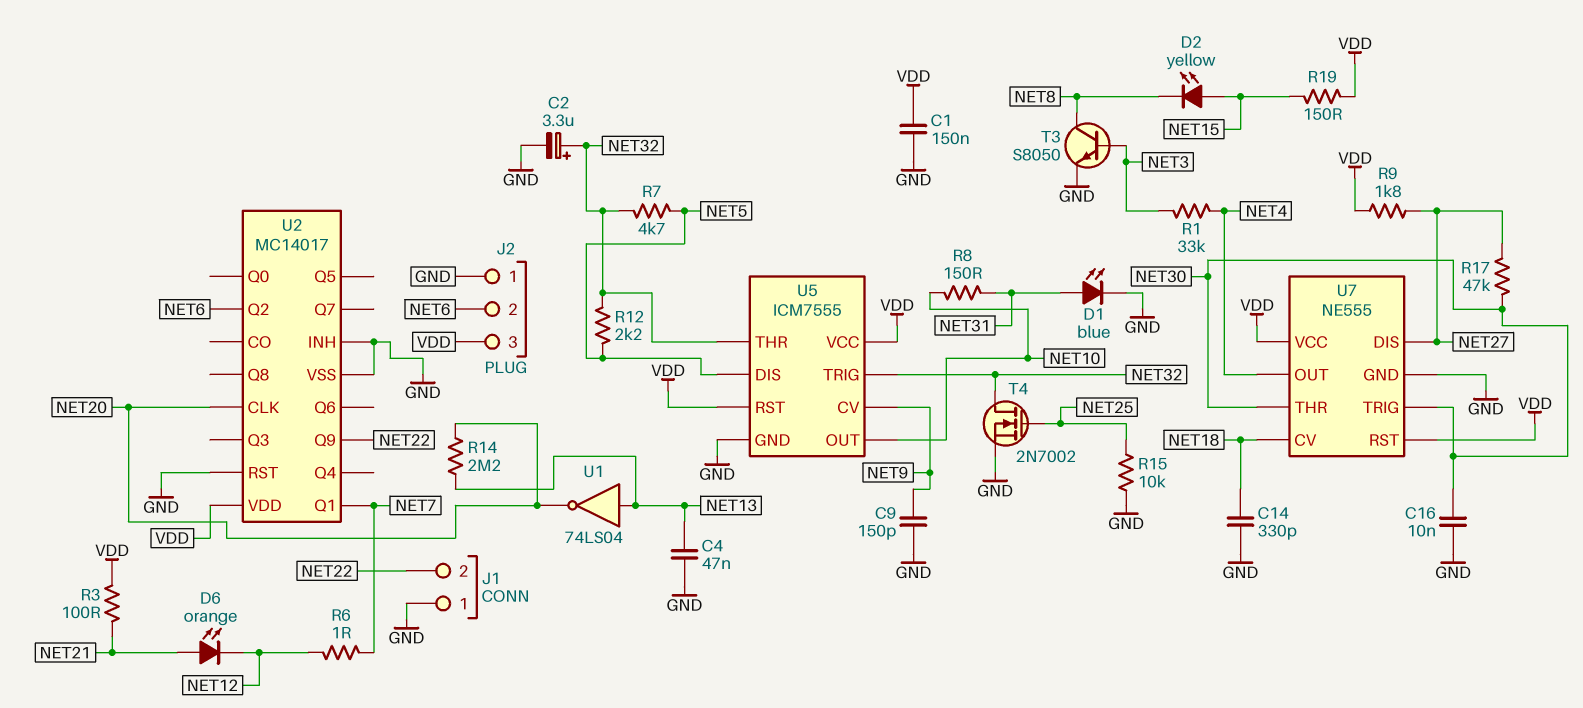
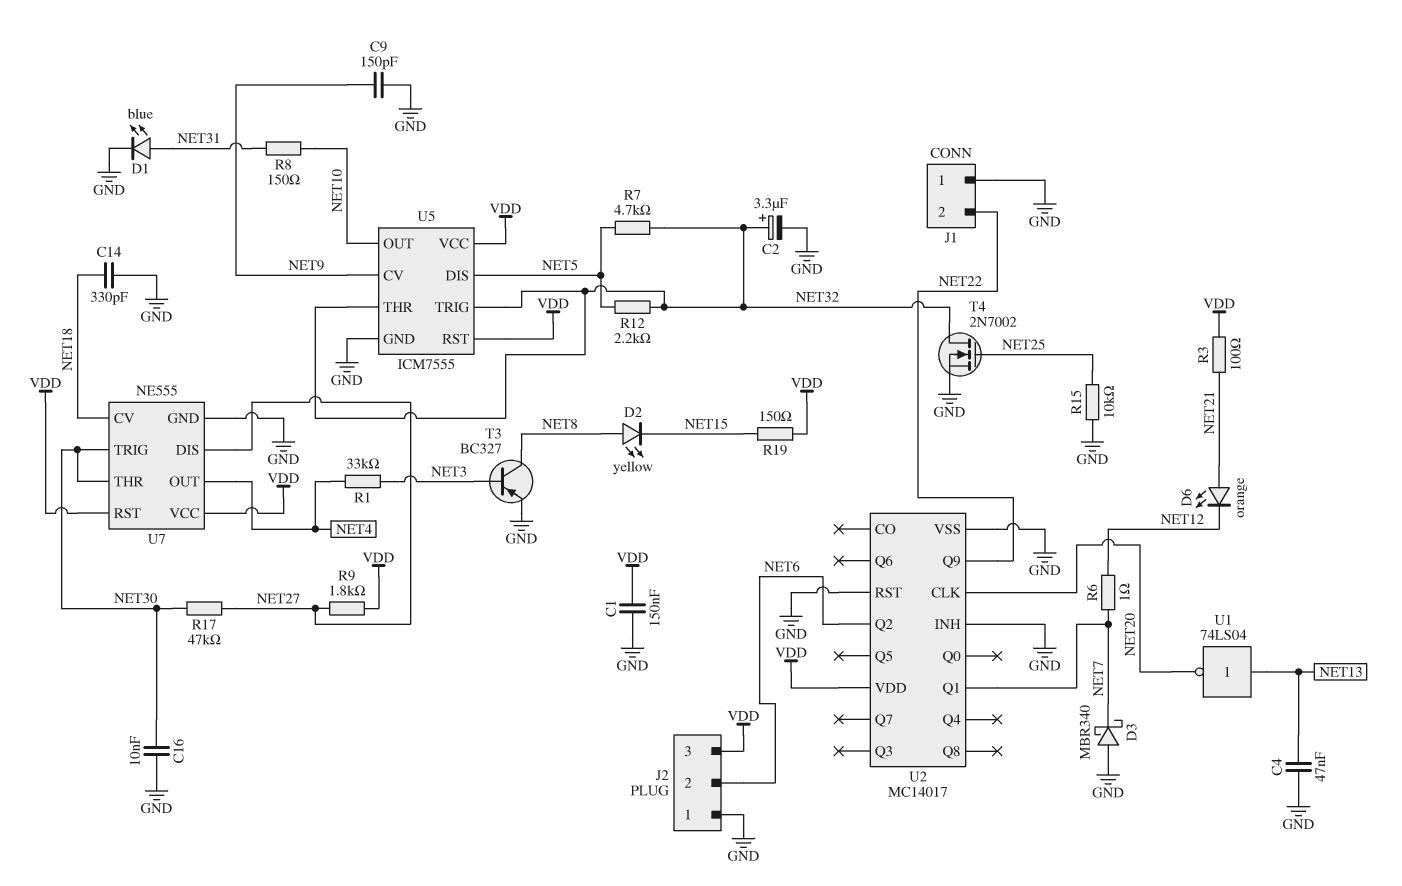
D2: LED yellow (A NET15, K NET8) -> LED yellow (A NET8, K NET15)
D3: none -> schottky MBR340 (A GND, K NET7)
R14: 2.2M (NET13, NET20) -> none
T3: NPN S8050 (B NET3, C NET8, E GND) -> PNP BC327 (B NET3, C NET8, E GND)

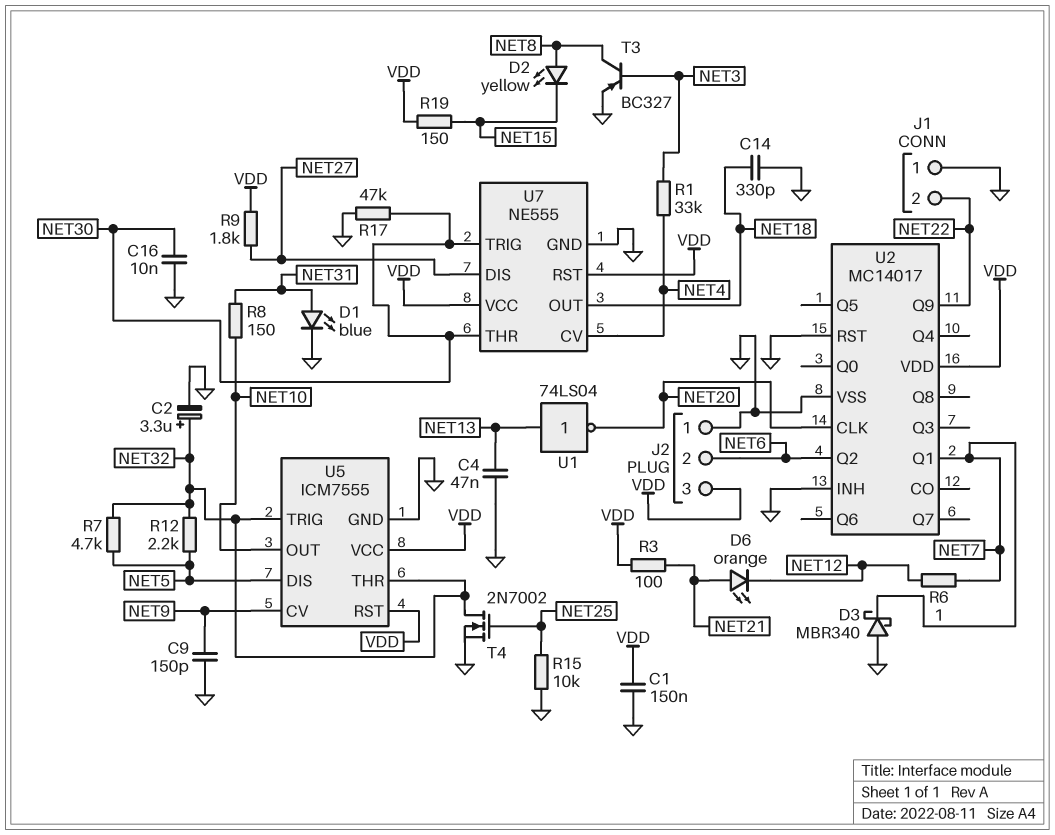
R17: 47k (NET27, NET30) -> 47k (GND, NET30)
U7 pin CV: NET18 -> NET4
U7 pin OUT: NET4 -> NET18

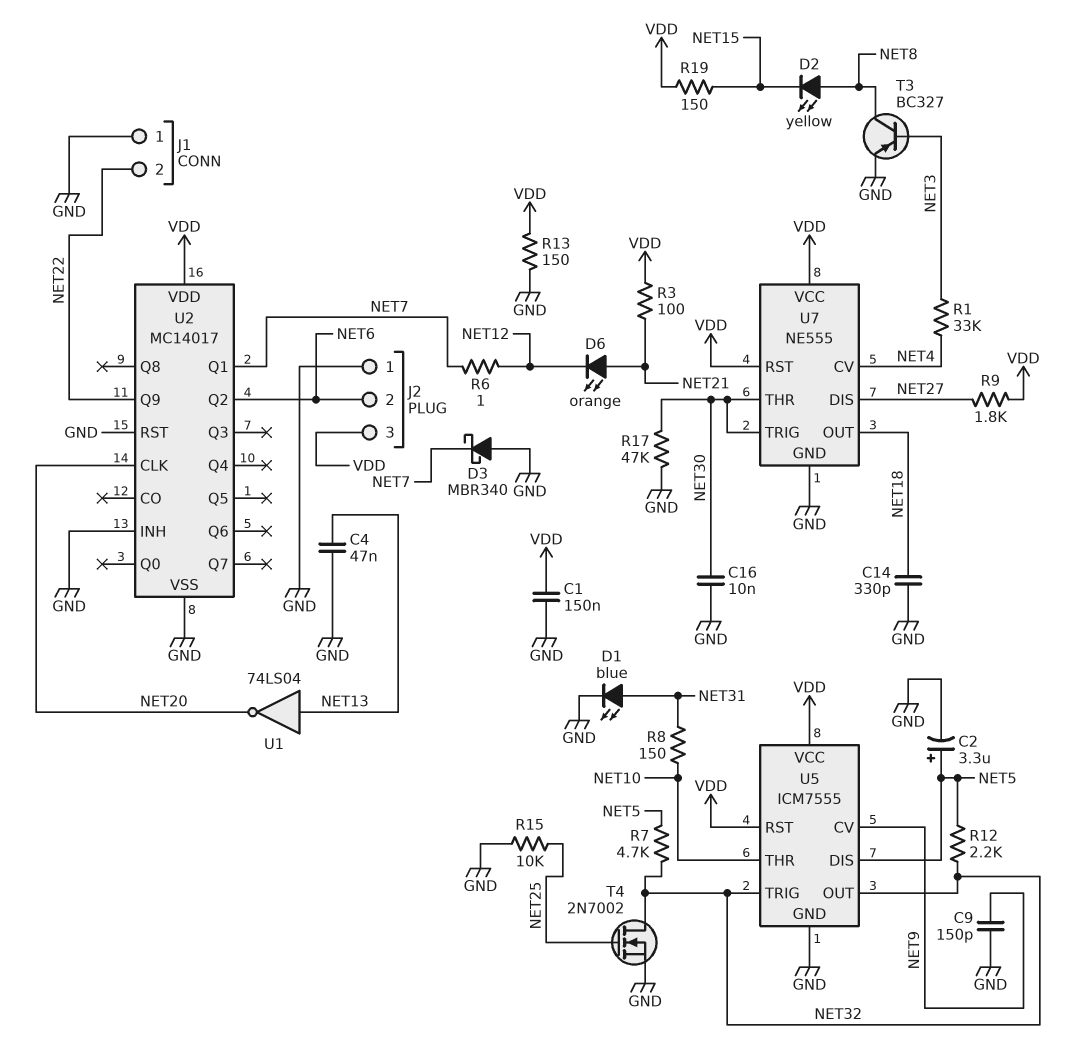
C2: 3.3uF (plus NET32, minus GND) -> 3.3uF (plus NET5, minus GND)
R13: none -> 150 (GND, VDD)
U5 pin OUT: NET10 -> NET32
U5 pin THR: NET32 -> NET10

